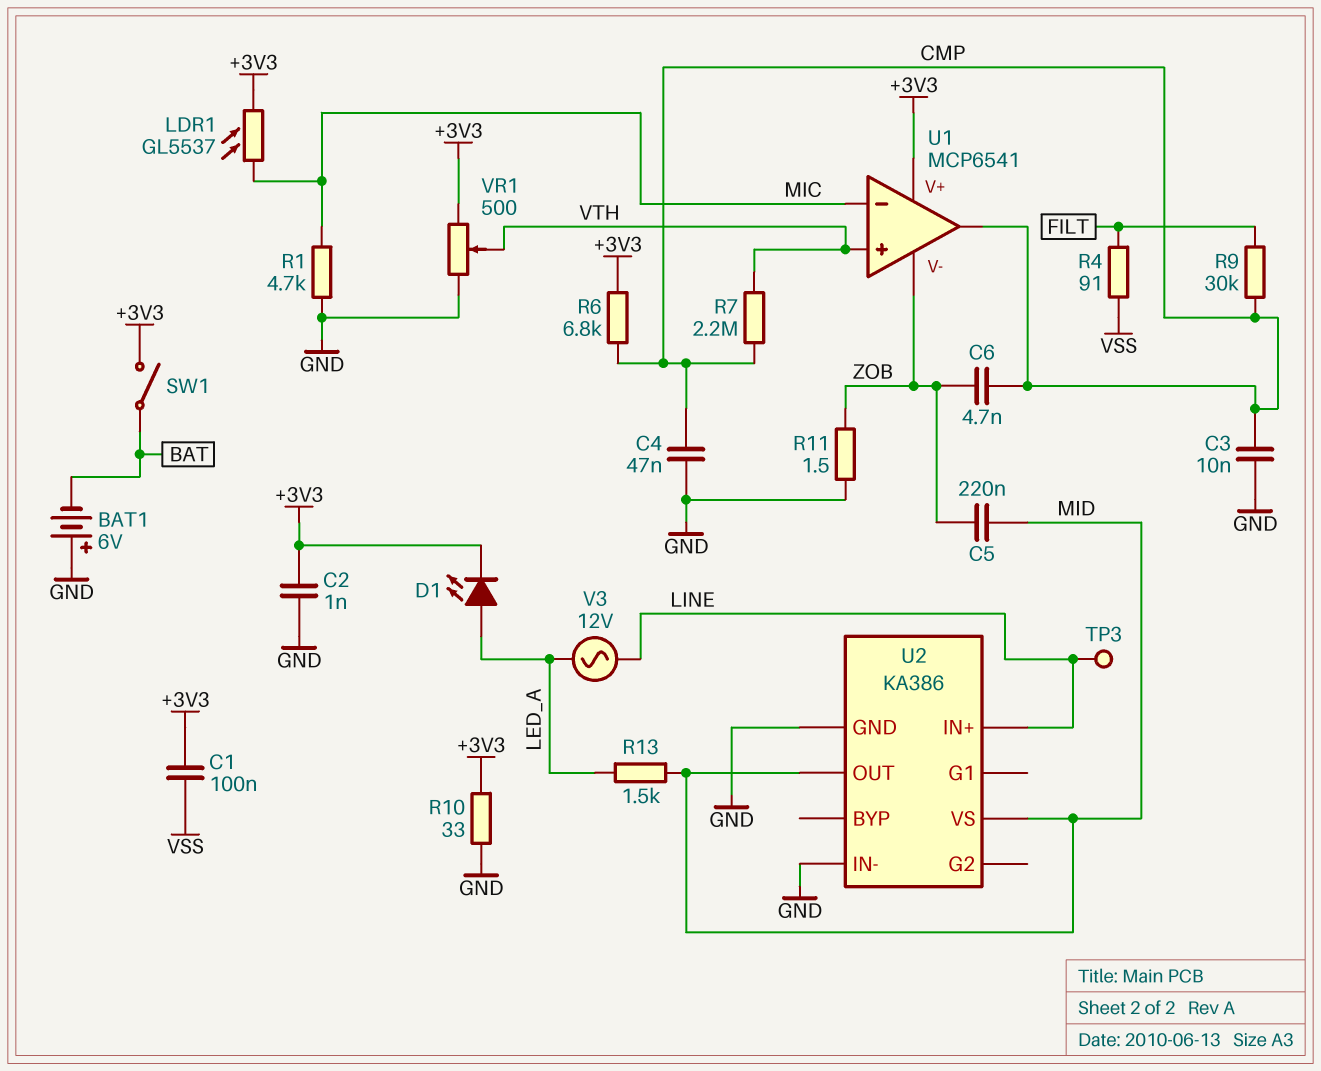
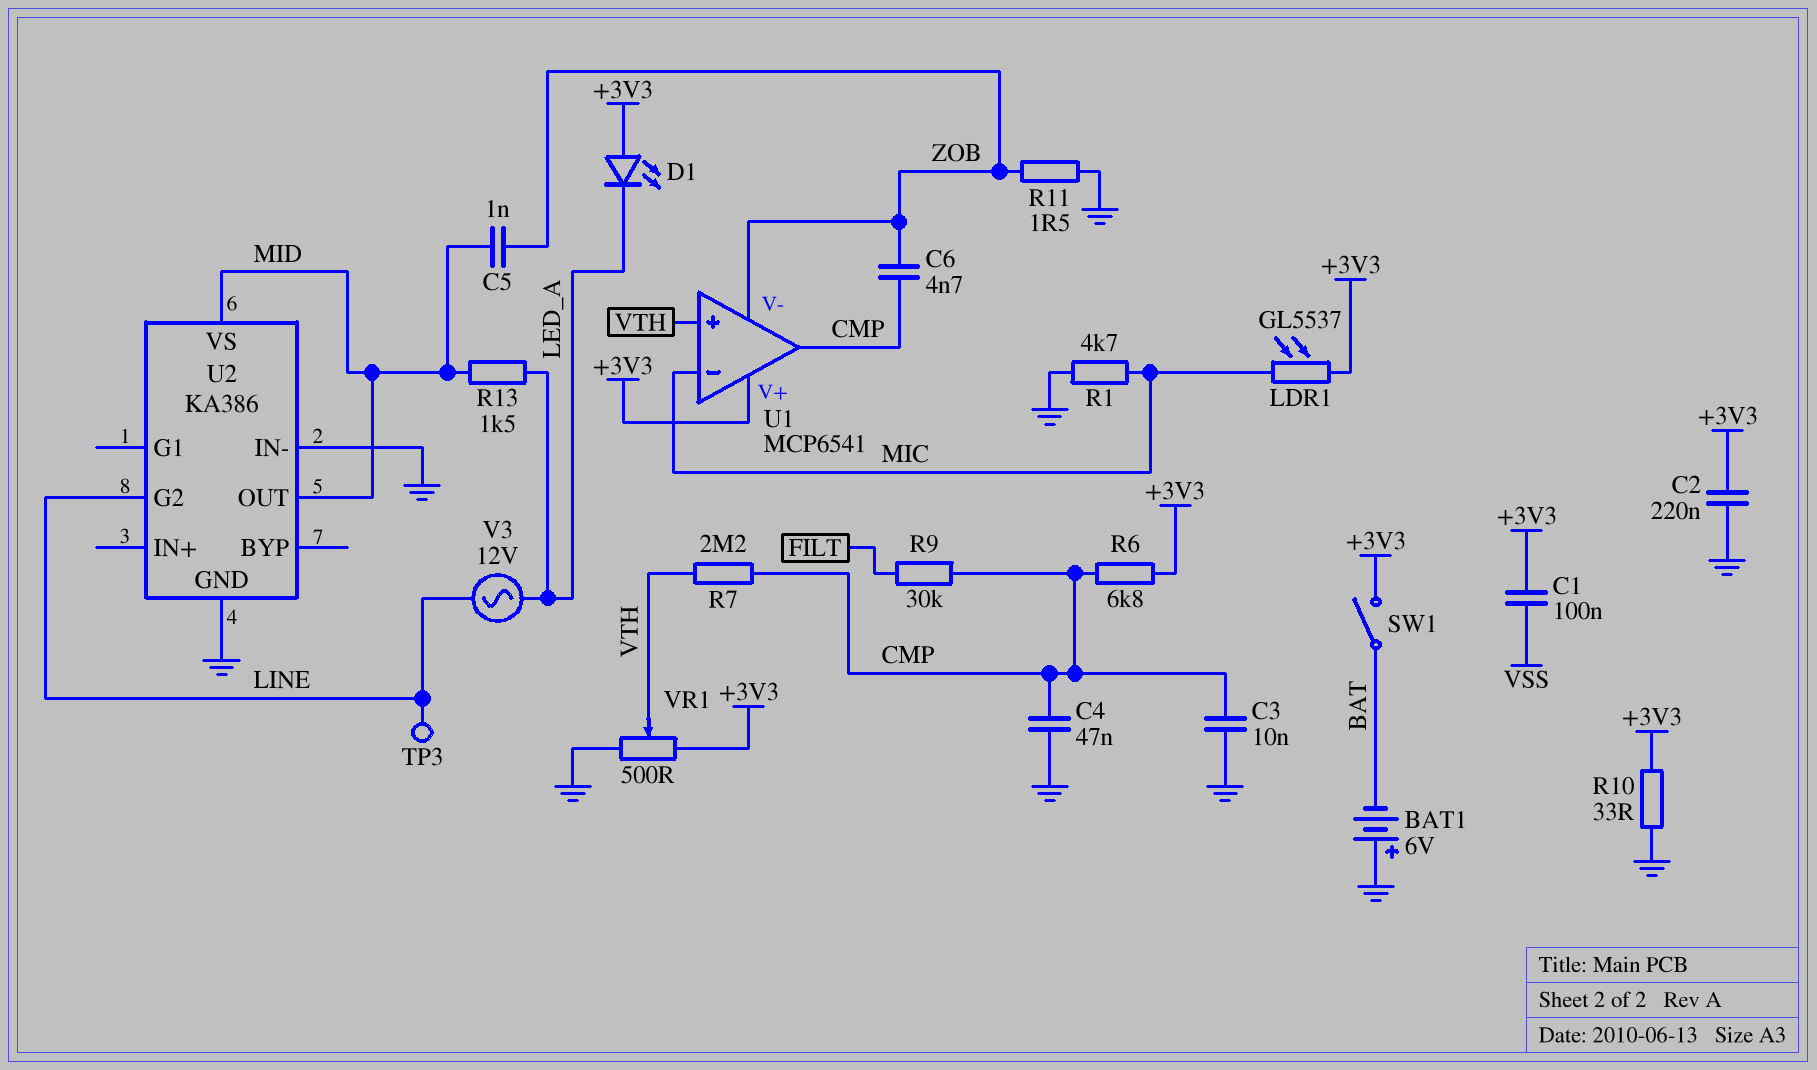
C2: 1nF (+3V3, GND) -> 220nF (+3V3, GND)
C5: 220nF (MID, ZOB) -> 1nF (MID, ZOB)
D1: LED (A LED_A, K +3V3) -> LED (A +3V3, K LED_A)
R4: 91 (FILT, VSS) -> none
U2 pin G2: none -> LINE
U2 pin IN+: LINE -> none

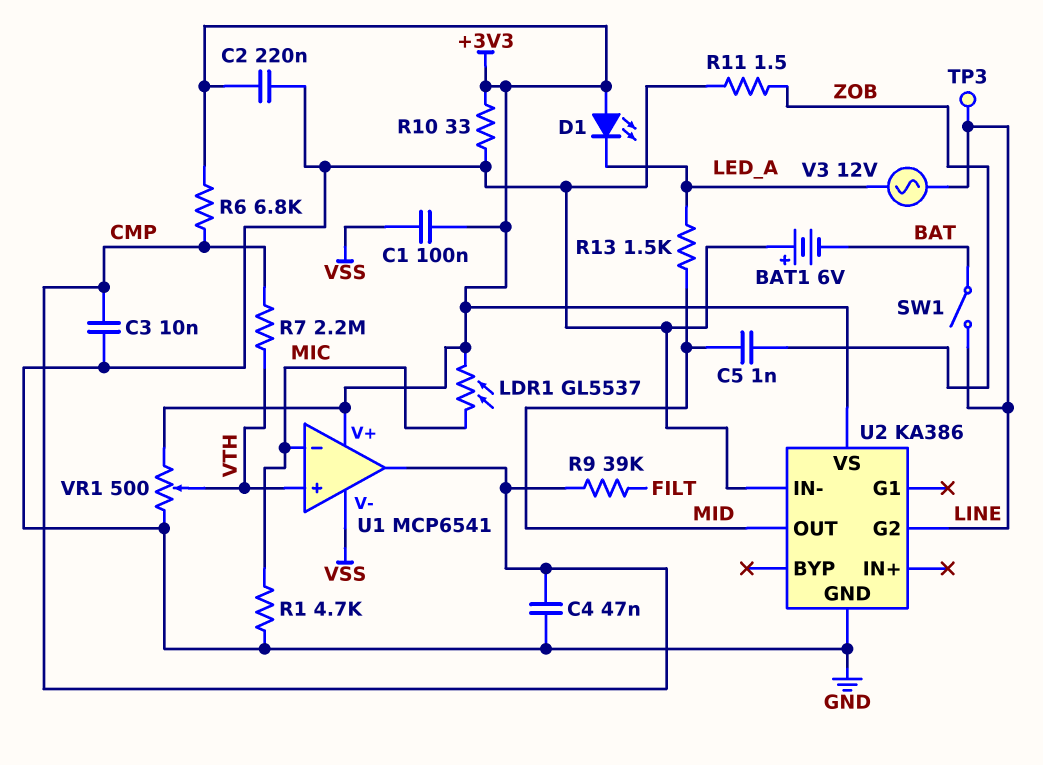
C6: 4.7nF (CMP, ZOB) -> none
R9: 30k (CMP, FILT) -> 39k (CMP, FILT)
SW1: switch (+3V3, BAT) -> switch (BAT, LINE)
U1 pin V-: ZOB -> VSS
U2 pin VS: MID -> +3V3

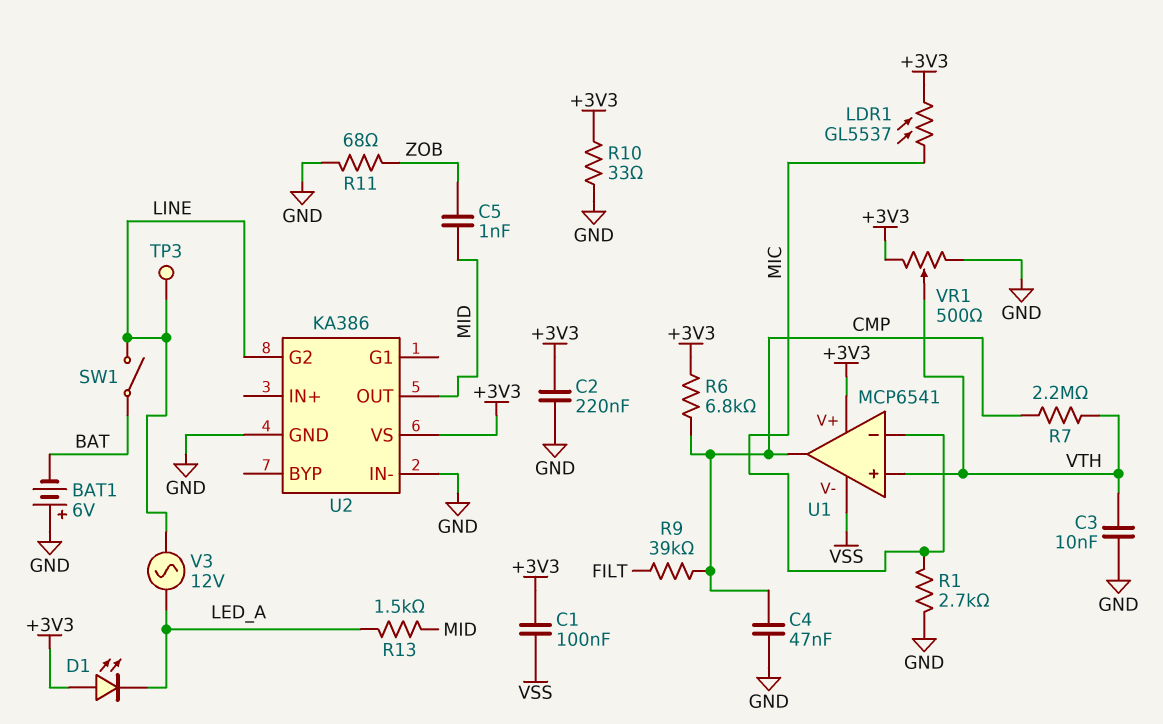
C3: 10nF (CMP, GND) -> 10nF (GND, VTH)
R1: 4.7k (GND, MIC) -> 2.7k (GND, MIC)
R11: 1.5 (GND, ZOB) -> 68 (GND, ZOB)

